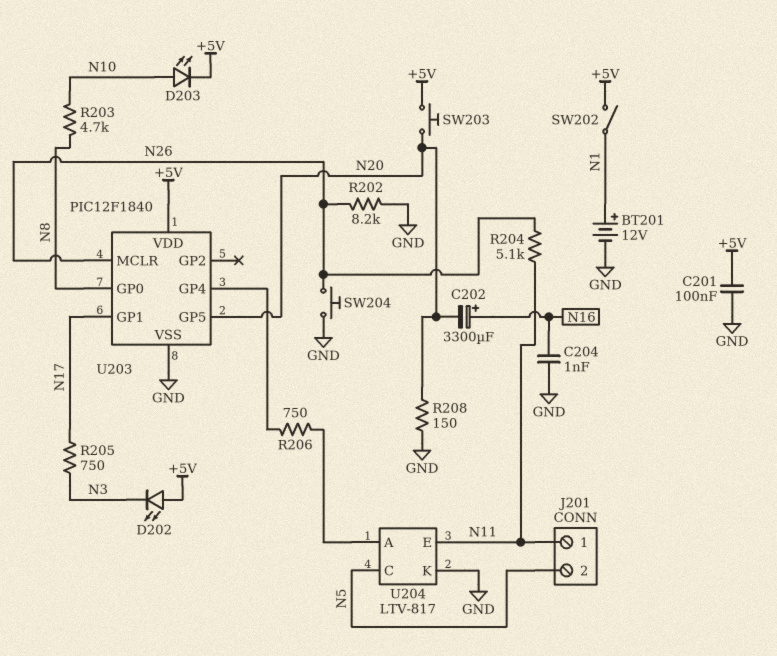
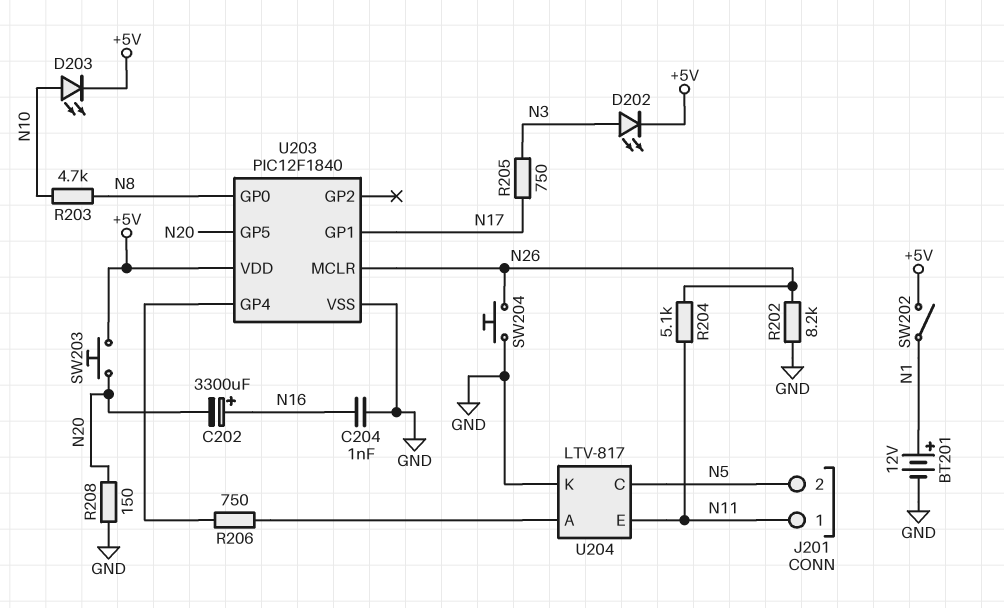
C201: 100nF (+5V, GND) -> none
D202: LED (A +5V, K N3) -> LED (A N3, K +5V)

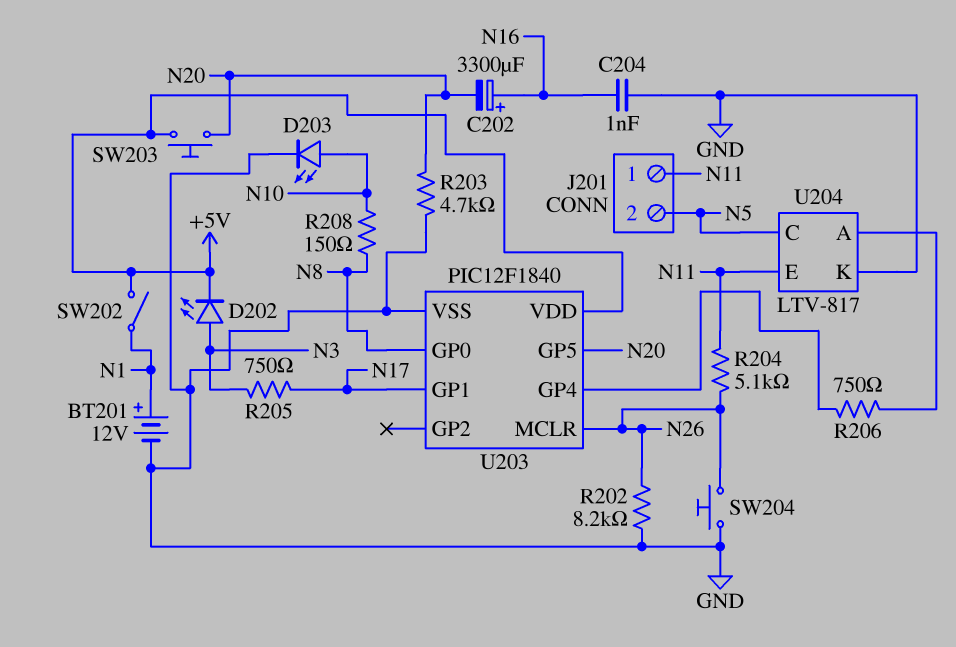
D203: LED (A N10, K +5V) -> LED (A N10, K GND)
R203: 4.7k (N8, N10) -> 4.7k (GND, N20)
R208: 150 (GND, N20) -> 150 (N8, N10)

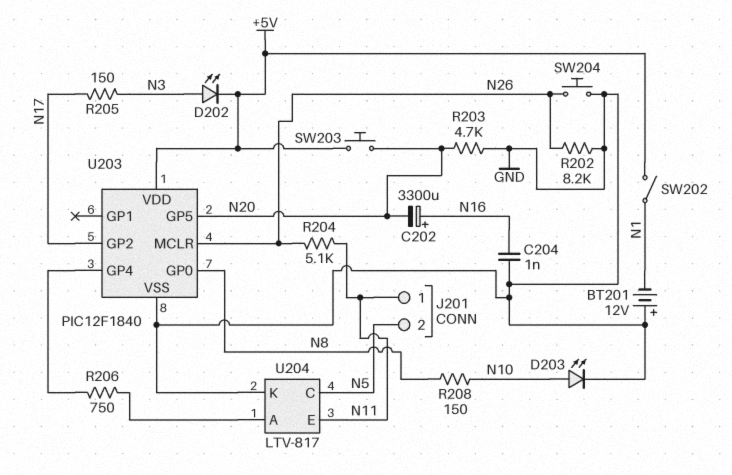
BT201: 12V (plus N1, minus GND) -> 12V (plus GND, minus N1)
R205: 750 (N3, N17) -> 150 (N3, N17)
U203 pin GP1: N17 -> none
U203 pin GP2: none -> N17

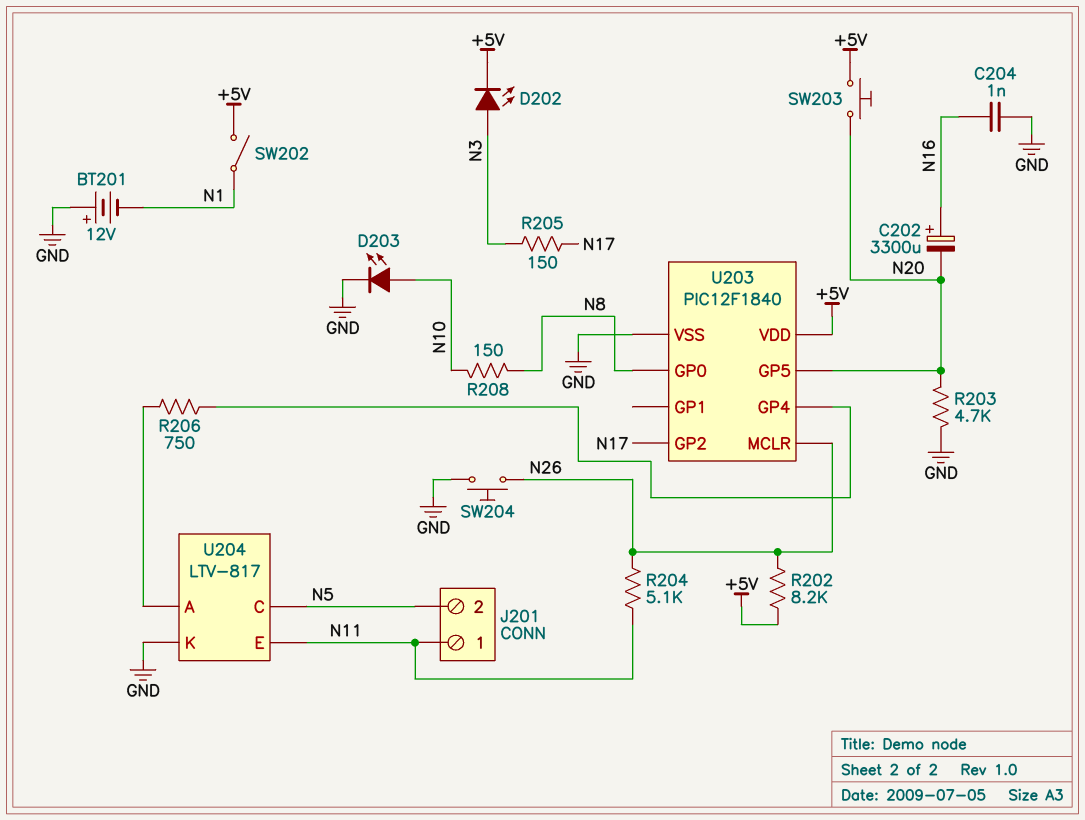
R202: 8.2k (GND, N26) -> 8.2k (+5V, N26)

